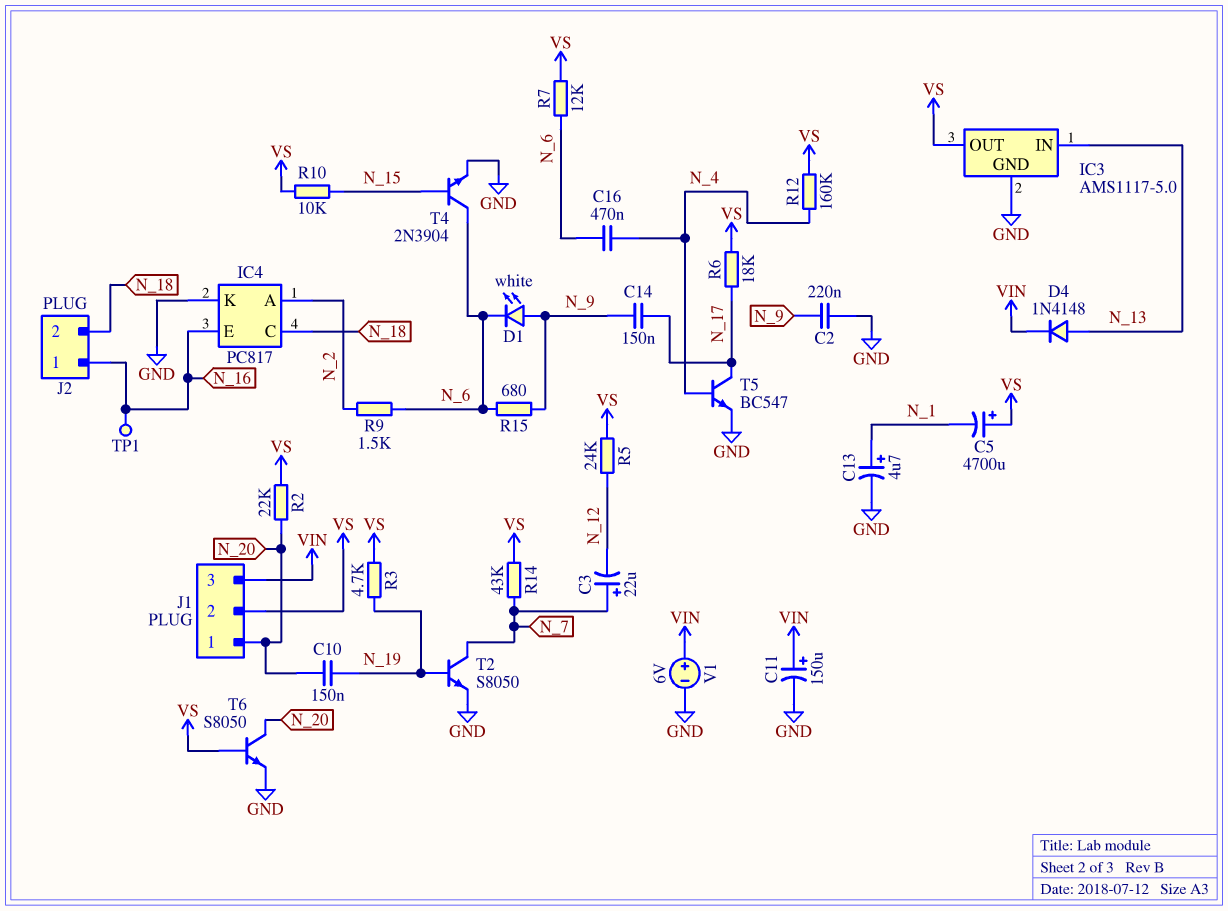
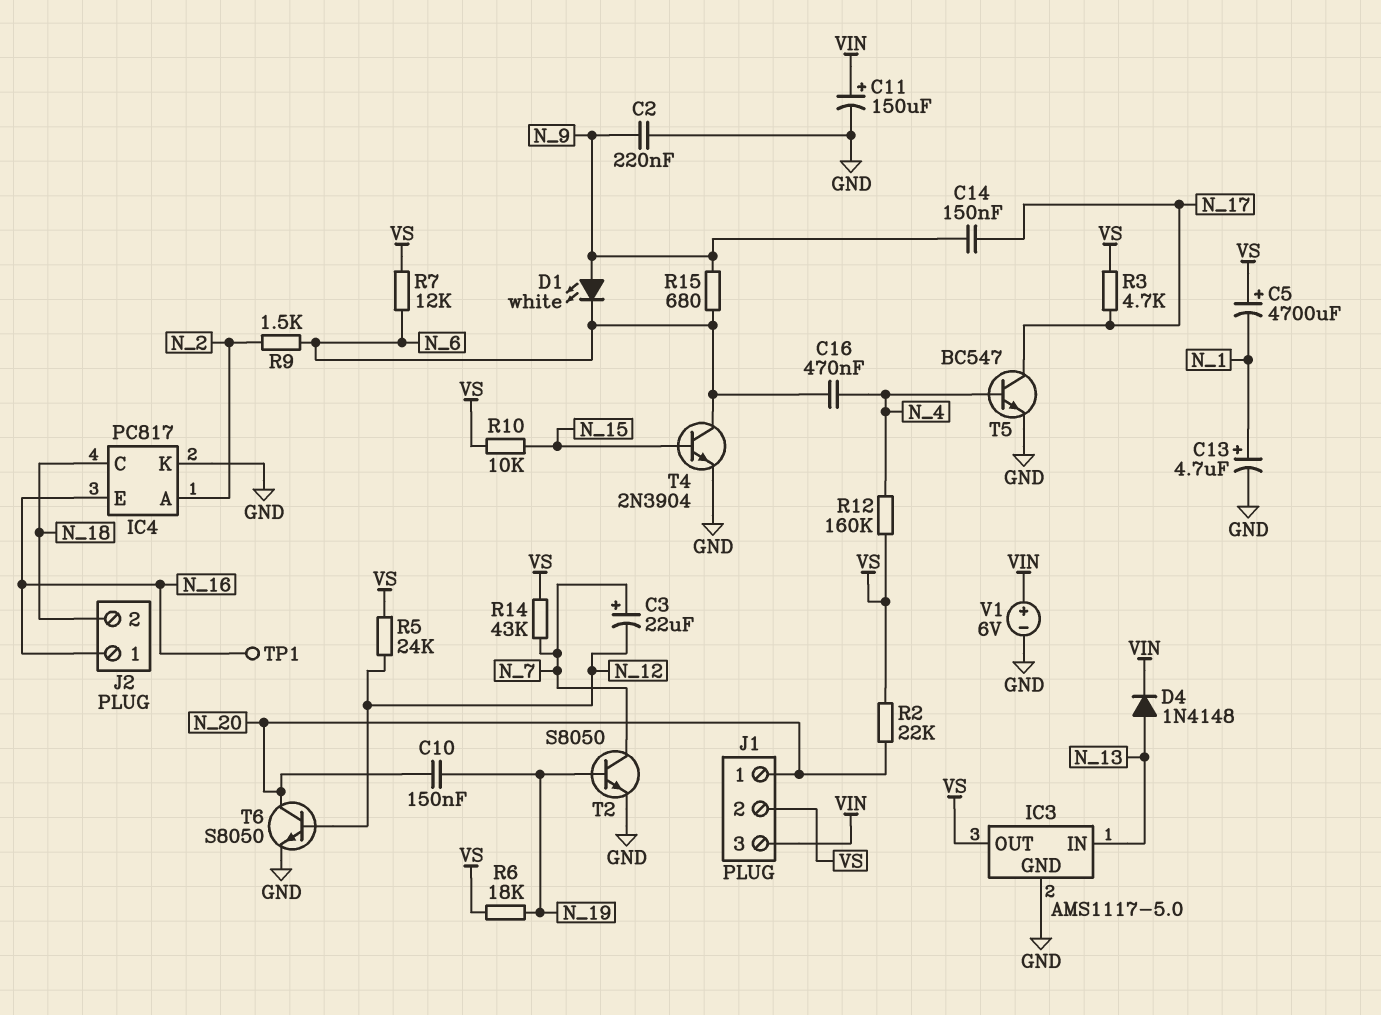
R3: 4.7k (N_19, VS) -> 4.7k (N_17, VS)
R6: 18k (N_17, VS) -> 18k (N_19, VS)
T6: NPN S8050 (B VS, C N_20, E GND) -> NPN S8050 (B N_12, C N_20, E GND)

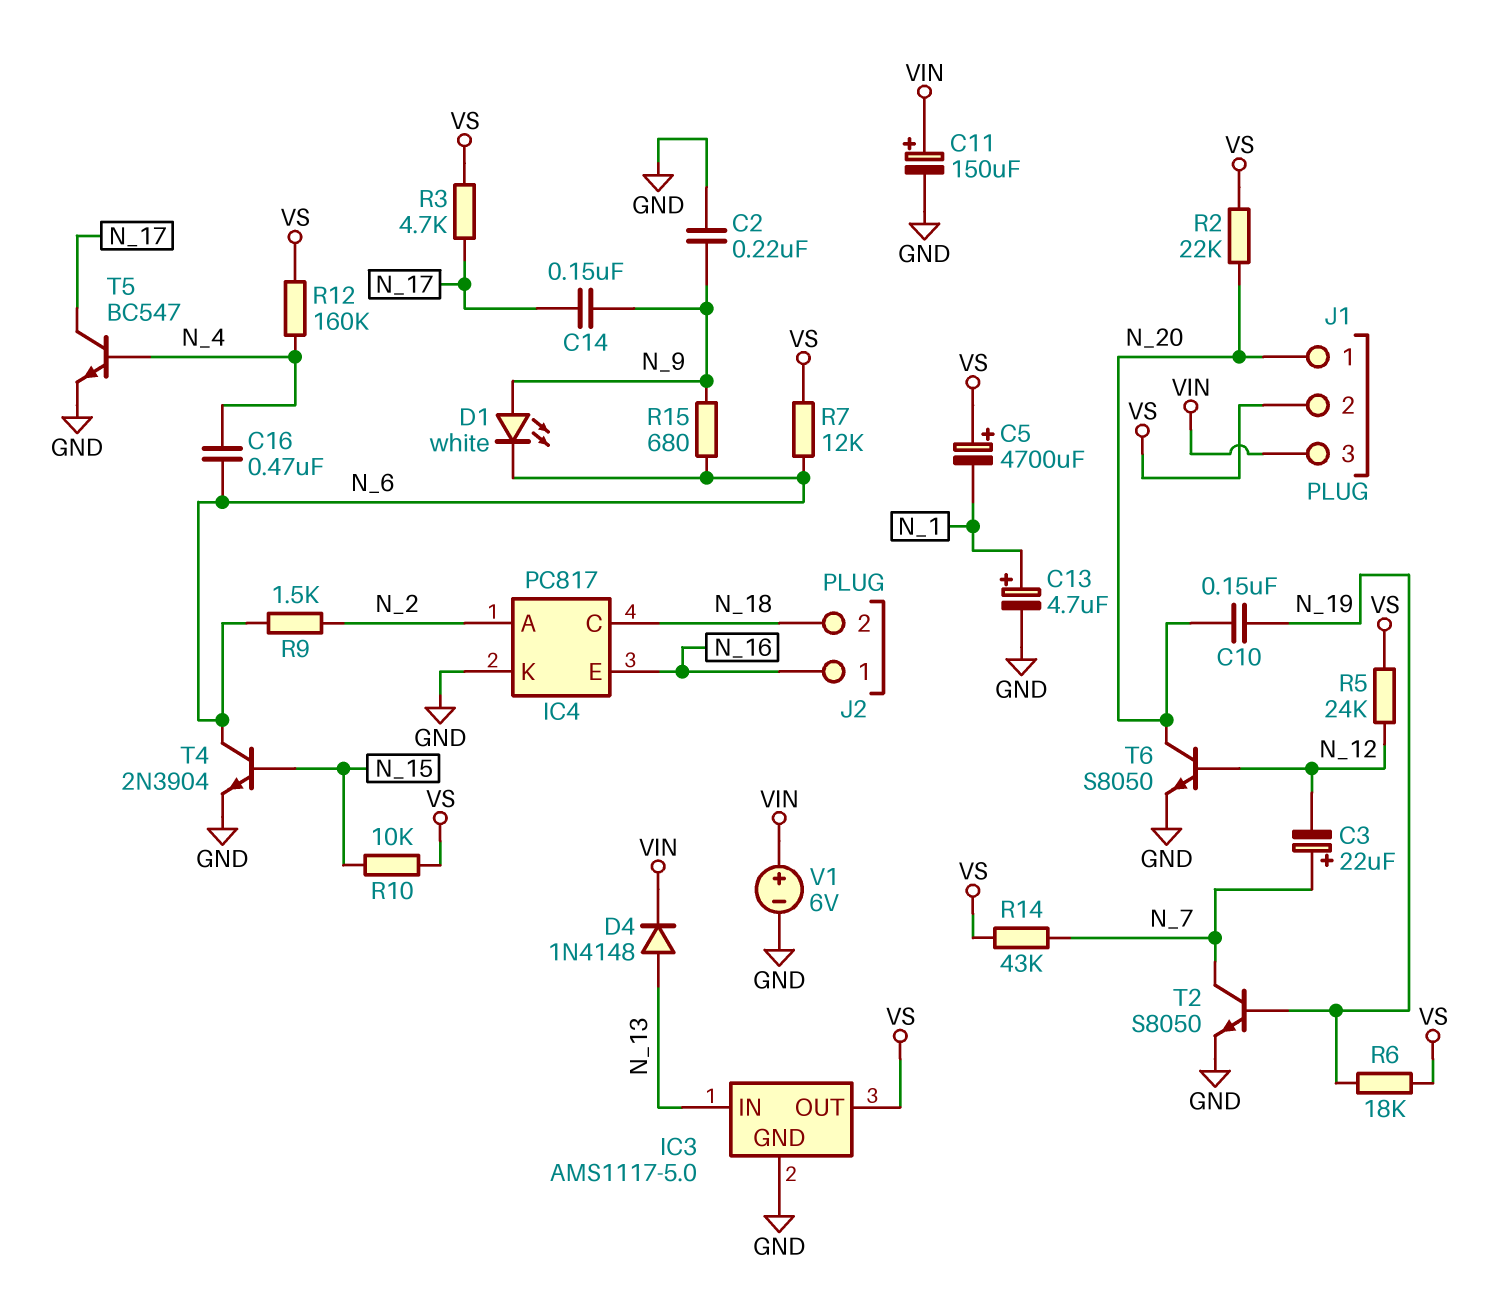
TP1: test point (N_16) -> none

